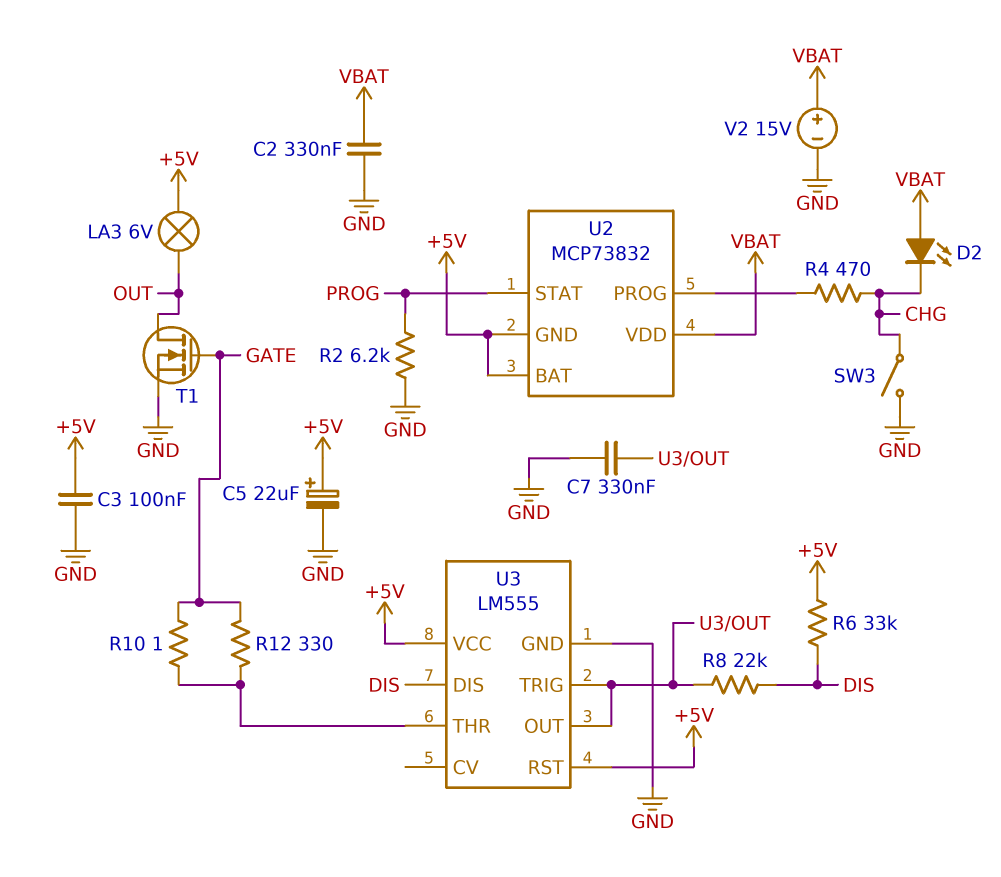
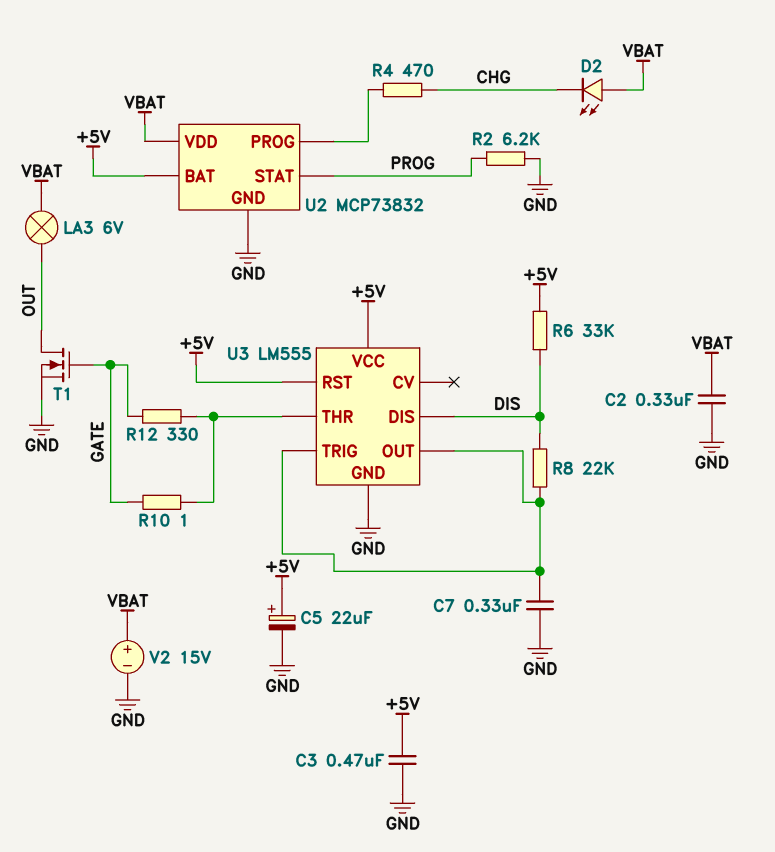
C3: 100nF (+5V, GND) -> 470nF (+5V, GND)
LA3: lamp 6V (+5V, OUT) -> lamp 6V (OUT, VBAT)
SW3: switch (CHG, GND) -> none
U2 pin GND: +5V -> GND

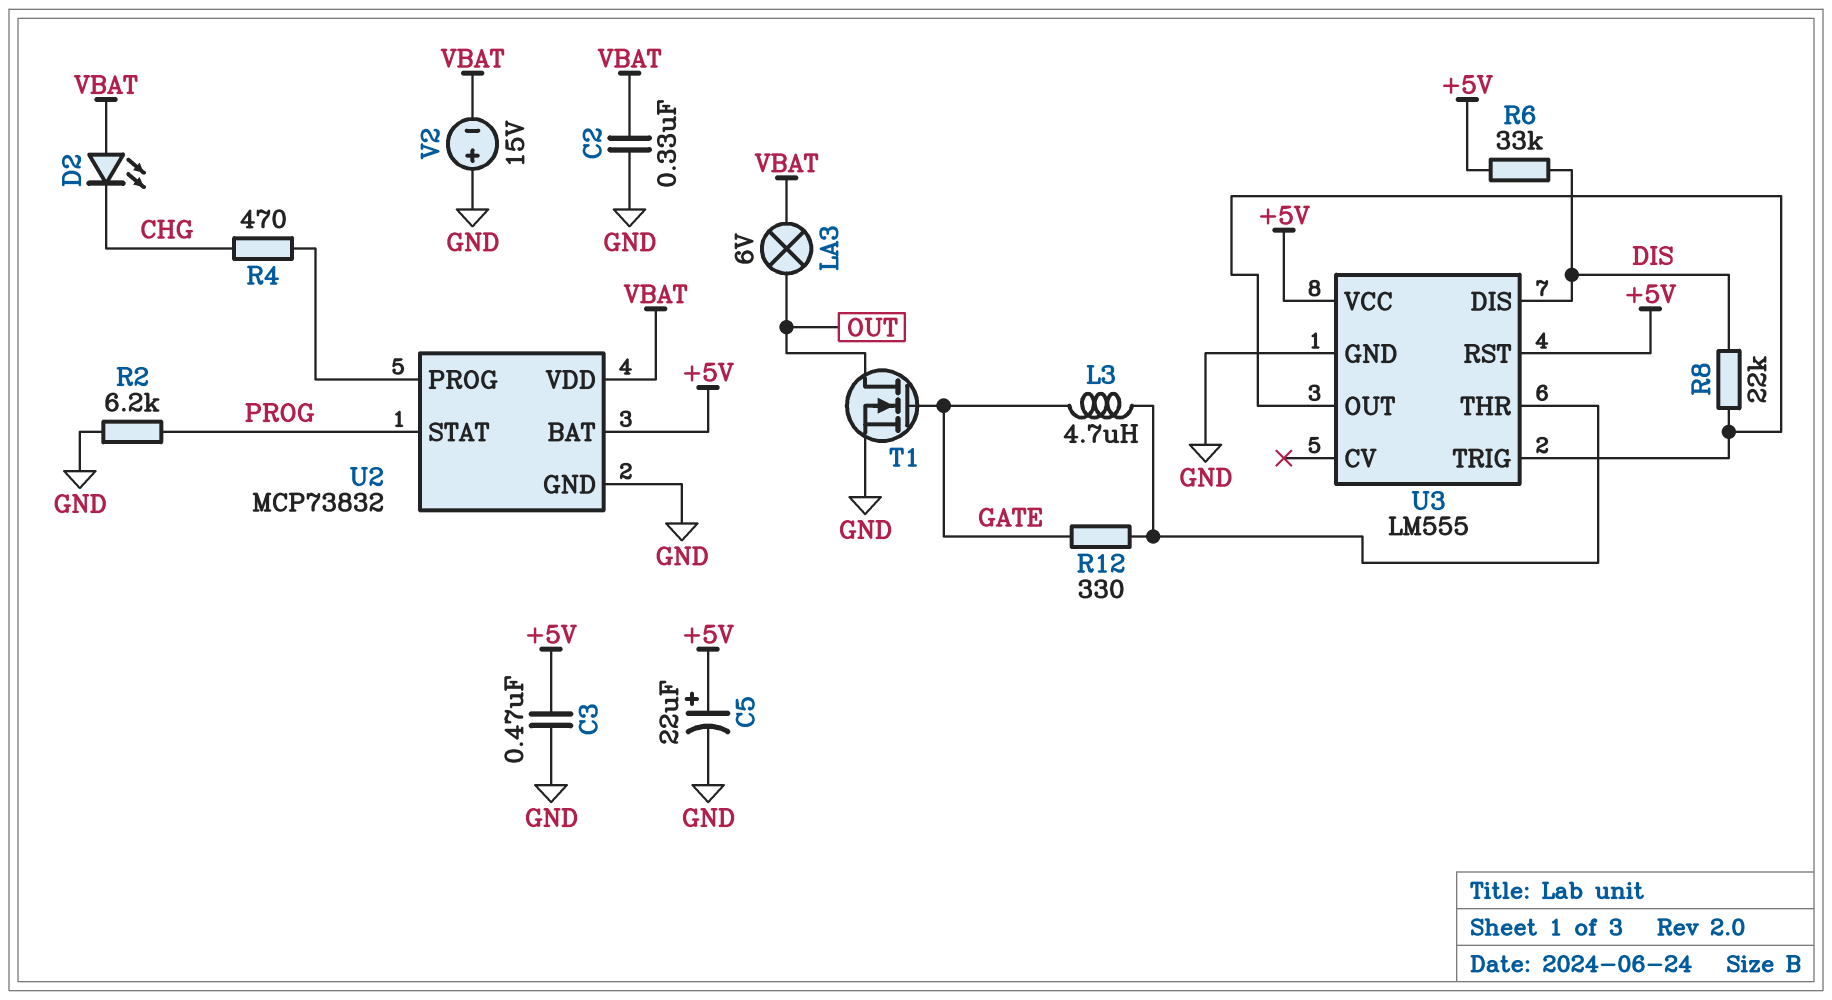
C7: 330nF (GND, U3/OUT) -> none
L3: none -> 4.7uH (GATE, U3/THR)
R10: 1 (GATE, U3/THR) -> none
V2: 15V (plus VBAT, minus GND) -> 15V (plus GND, minus VBAT)

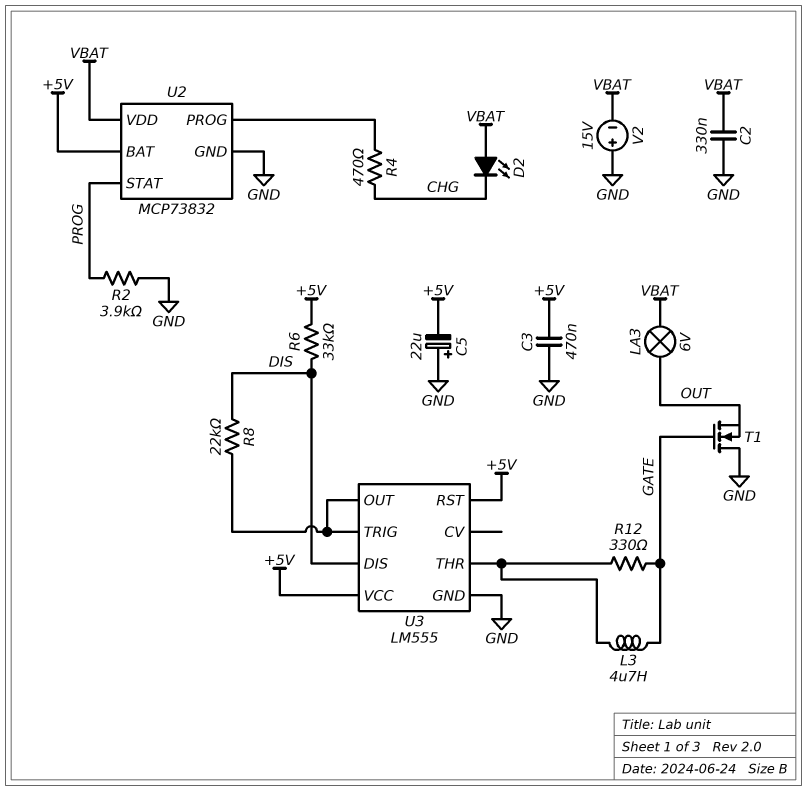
C5: 22uF (plus +5V, minus GND) -> 22uF (plus GND, minus +5V)
R2: 6.2k (GND, PROG) -> 3.9k (GND, PROG)
T1: NMOS (G GATE, D OUT, S GND) -> NMOS (G GATE, D GND, S OUT)

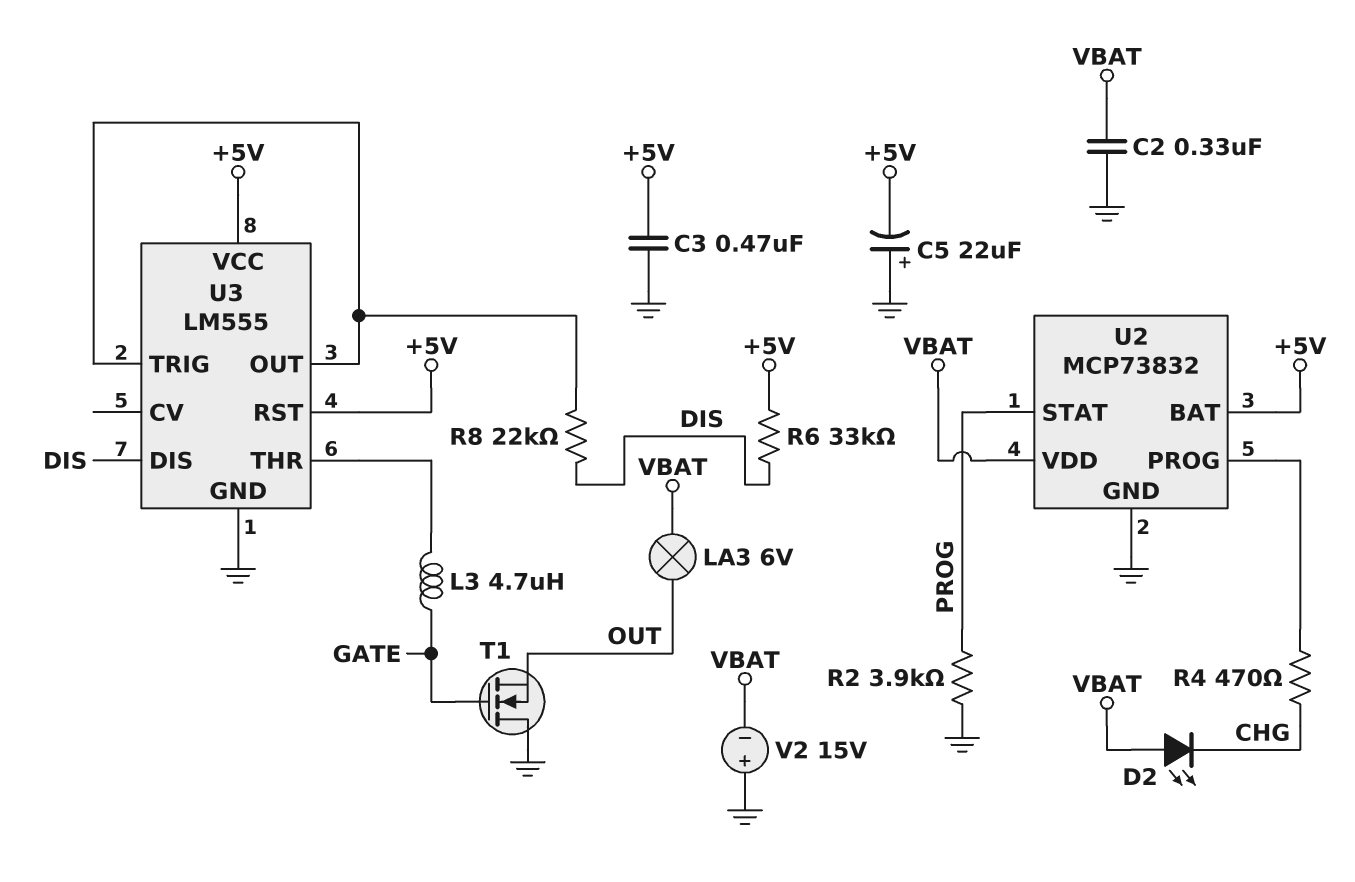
R12: 330 (GATE, U3/THR) -> none

